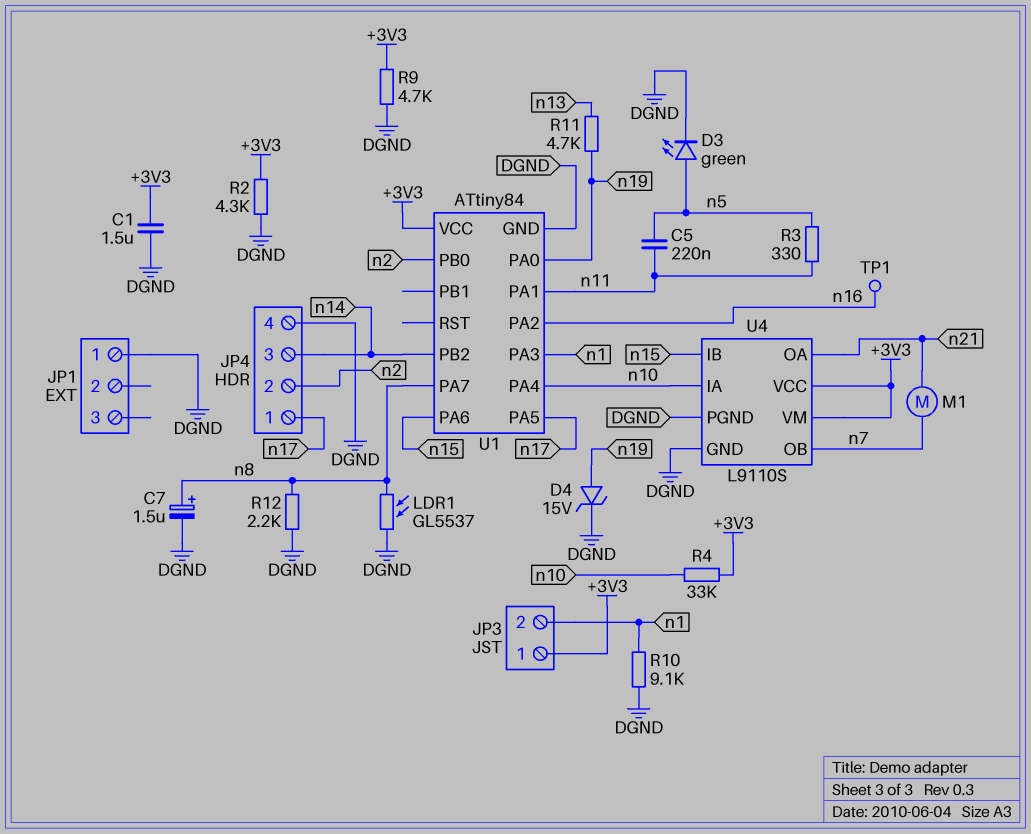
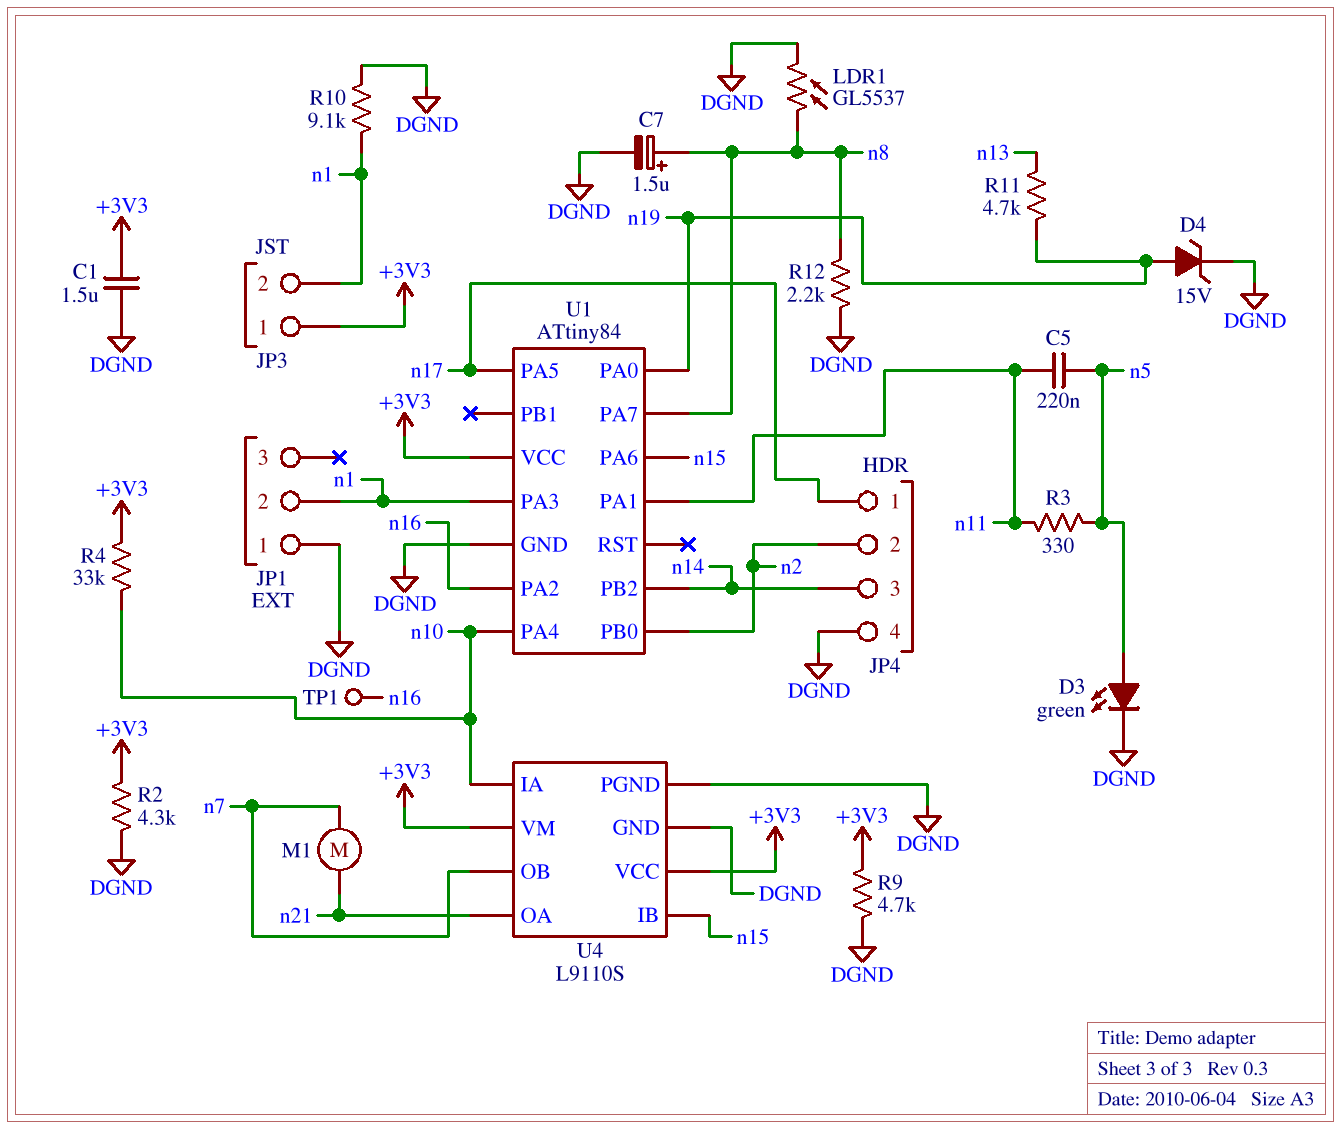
JP1 pin 2: none -> n1

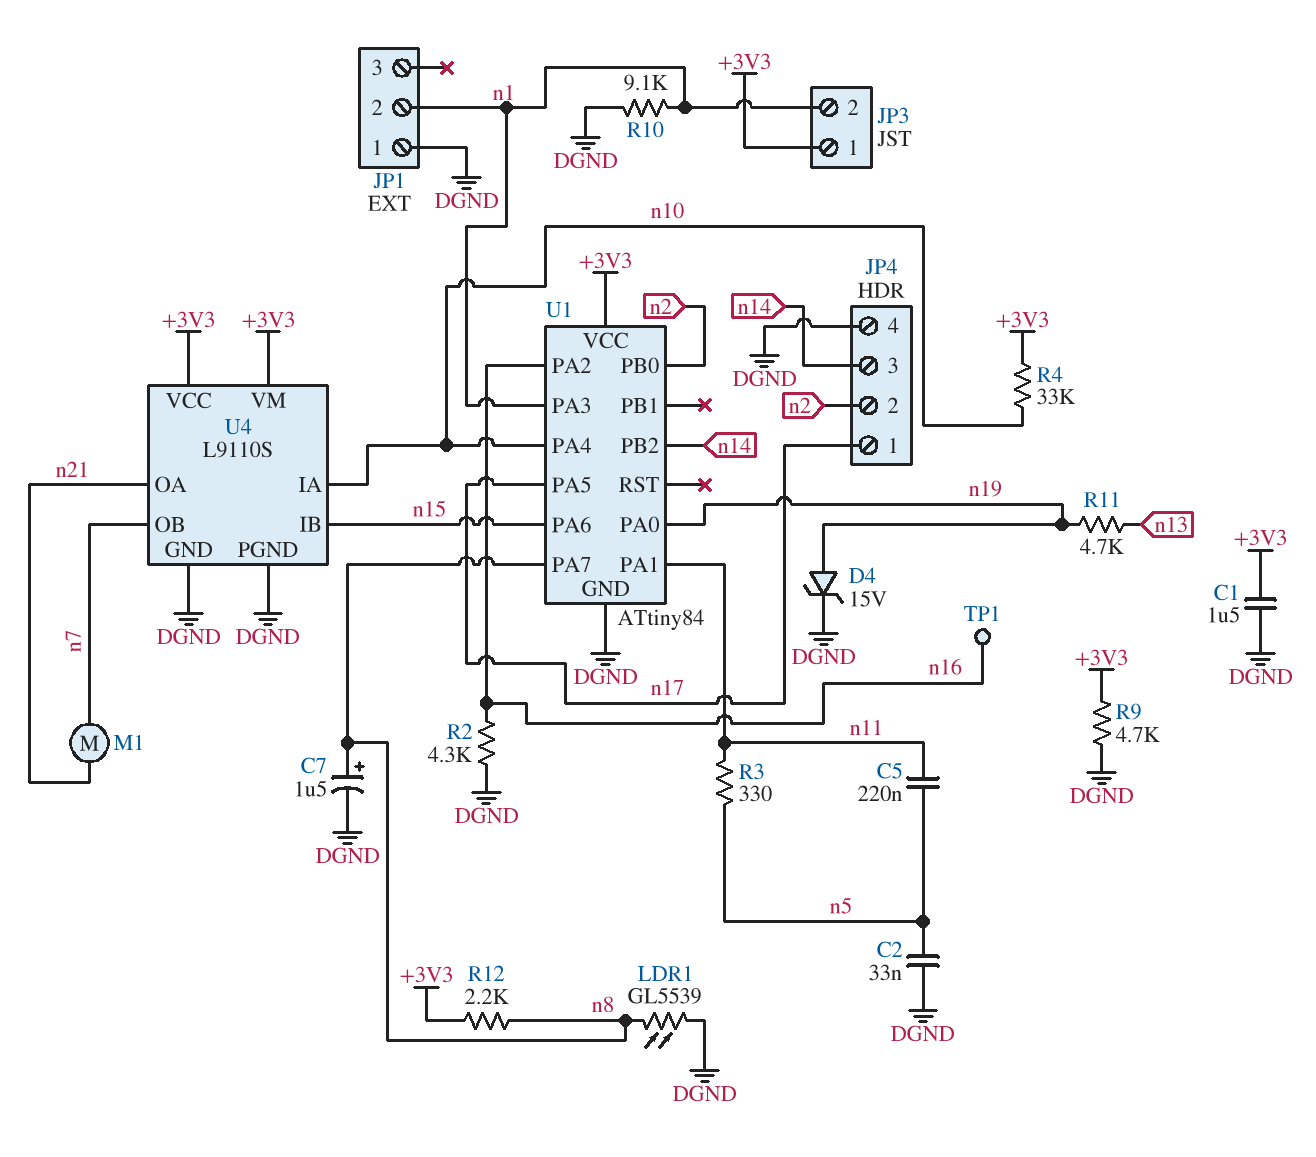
C2: none -> 33nF (DGND, n5)
D3: LED green (A n5, K DGND) -> none
LDR1: GL5537 (DGND, n8) -> GL5539 (DGND, n8)
R2: 4.3k (+3V3, DGND) -> 4.3k (DGND, n16)
R12: 2.2k (DGND, n8) -> 2.2k (+3V3, n8)

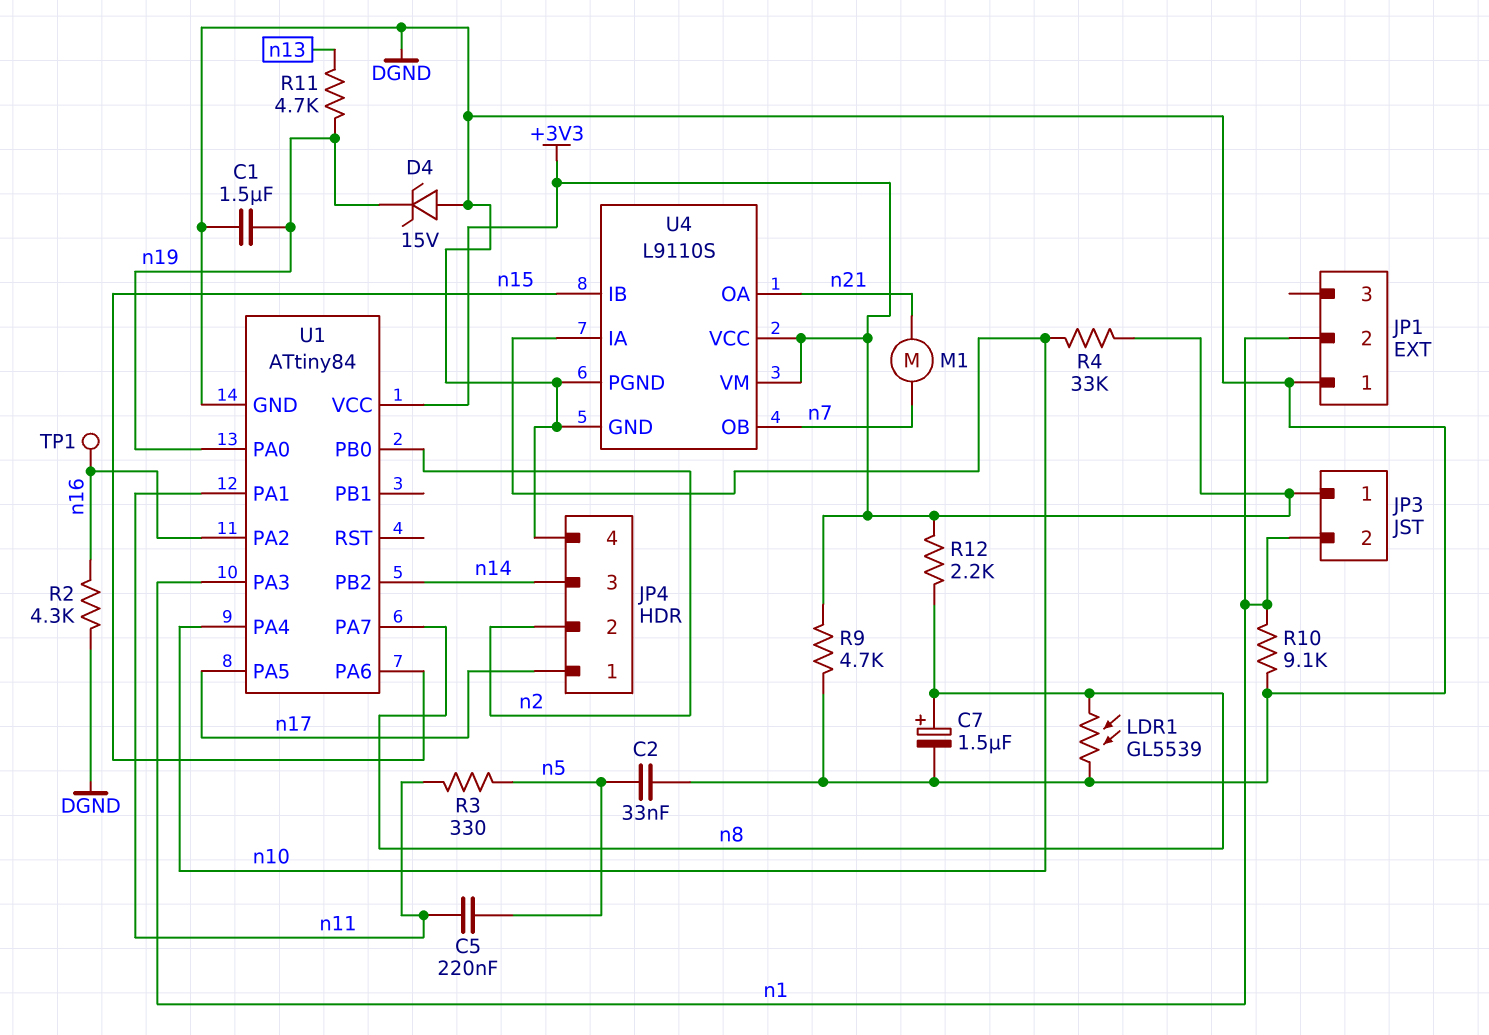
C1: 1.5uF (+3V3, DGND) -> 1.5uF (DGND, n19)
D4: zener 15V (A n19, K DGND) -> zener 15V (A DGND, K n19)

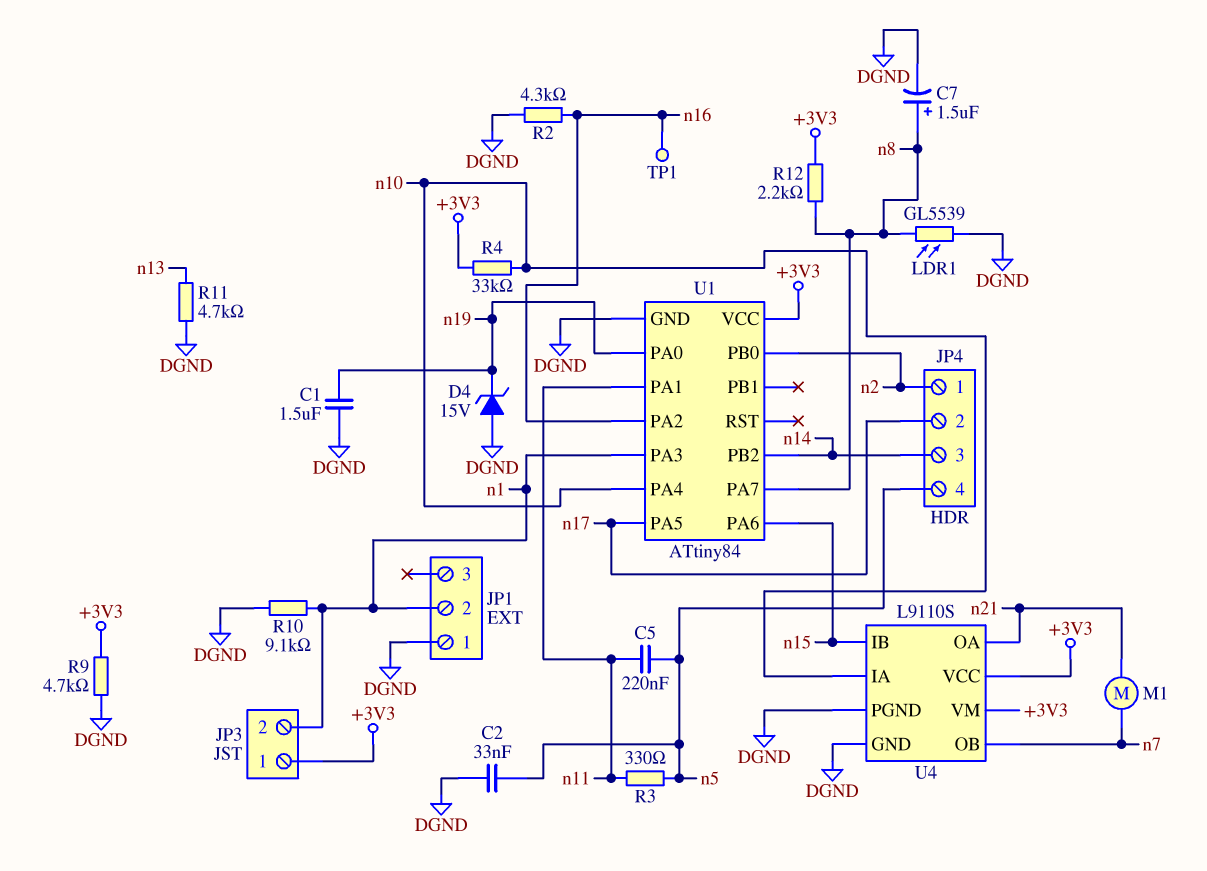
JP4 pin 1: n17 -> n2
JP4 pin 2: n2 -> n17
JP4 pin 4: DGND -> n5
R11: 4.7k (n13, n19) -> 4.7k (DGND, n13)

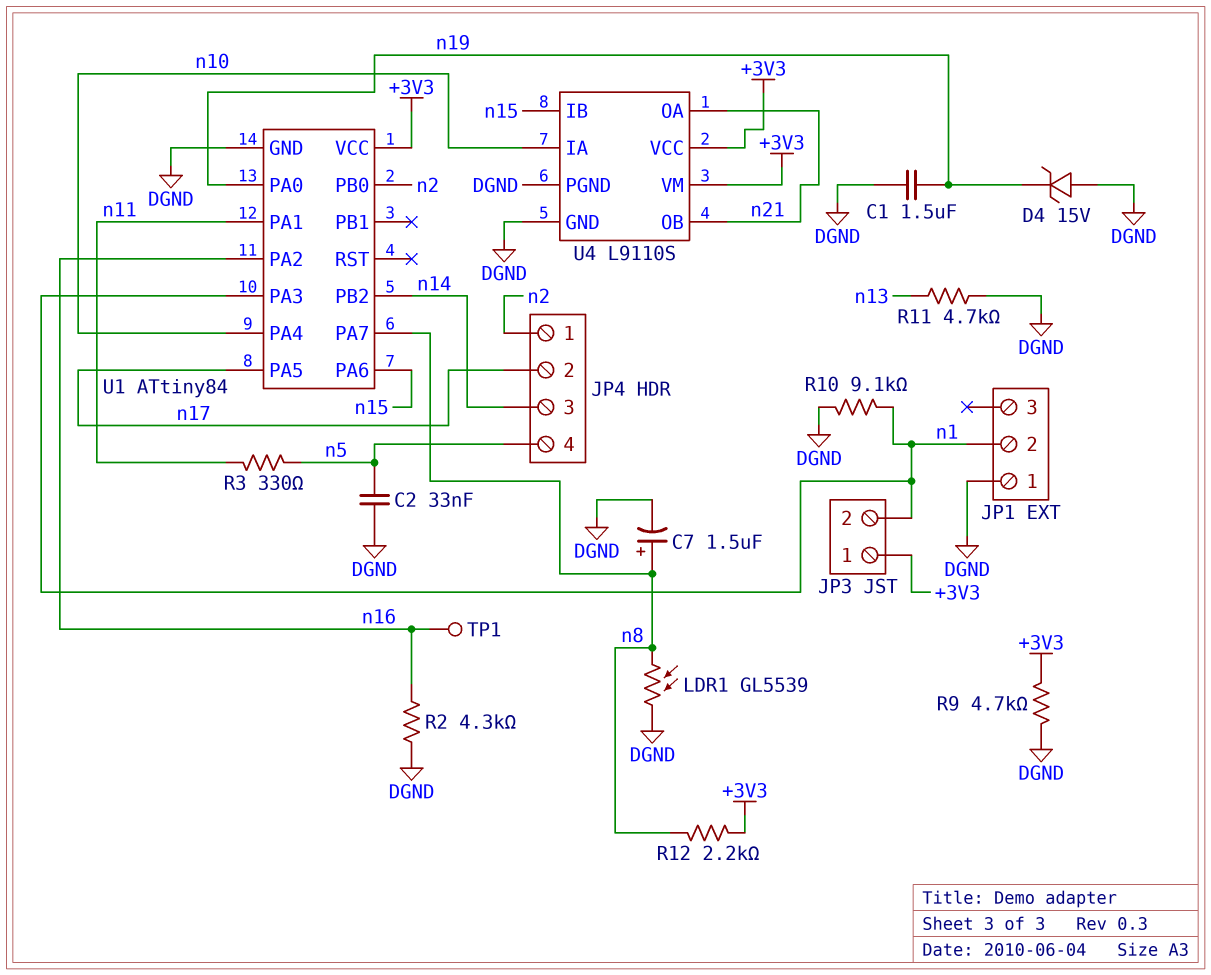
C5: 220nF (n5, n11) -> none
M1: motor (n7, n21) -> none
R4: 33k (+3V3, n10) -> none
U4 pin OB: n7 -> n21

